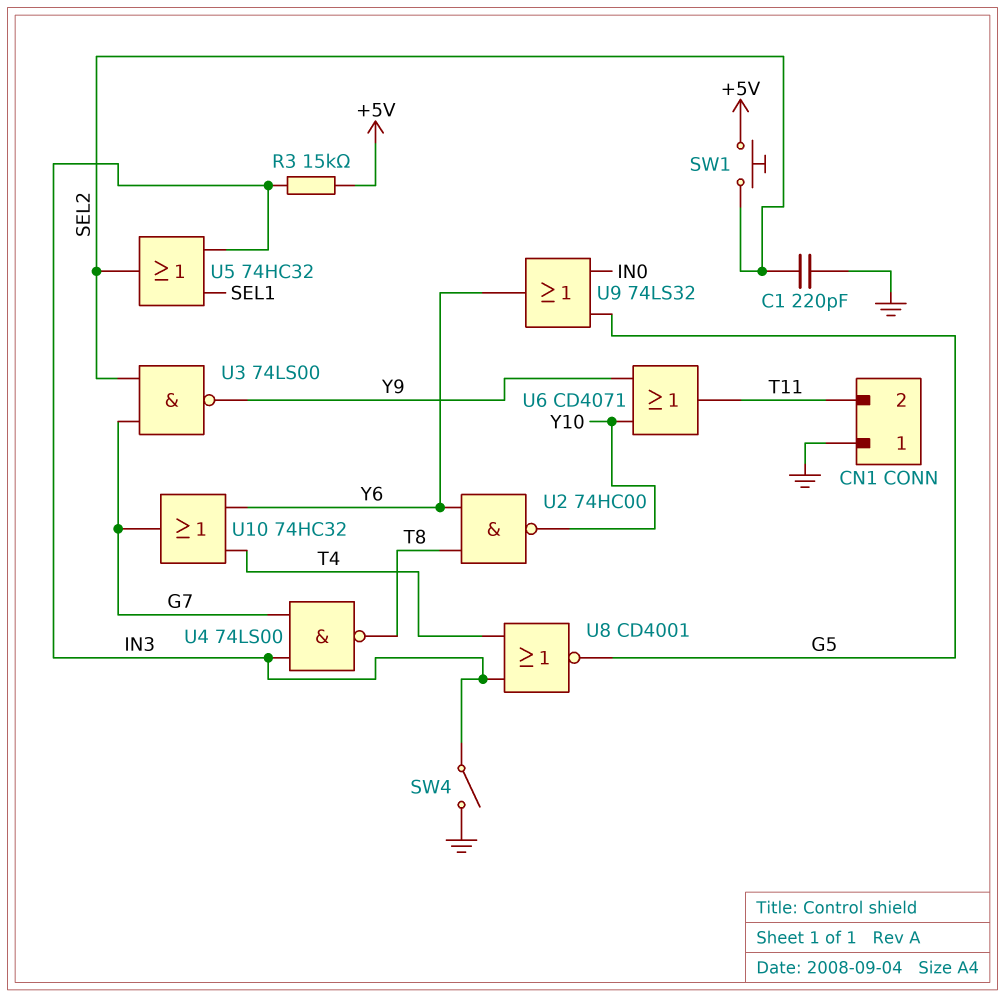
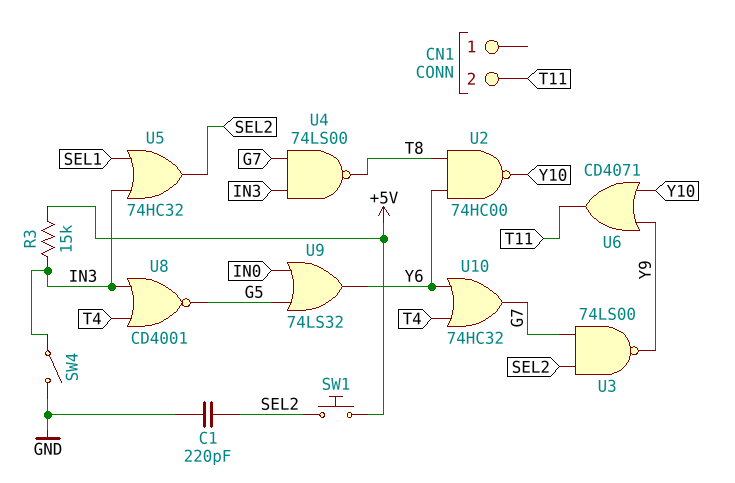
CN1 pin 1: GND -> none

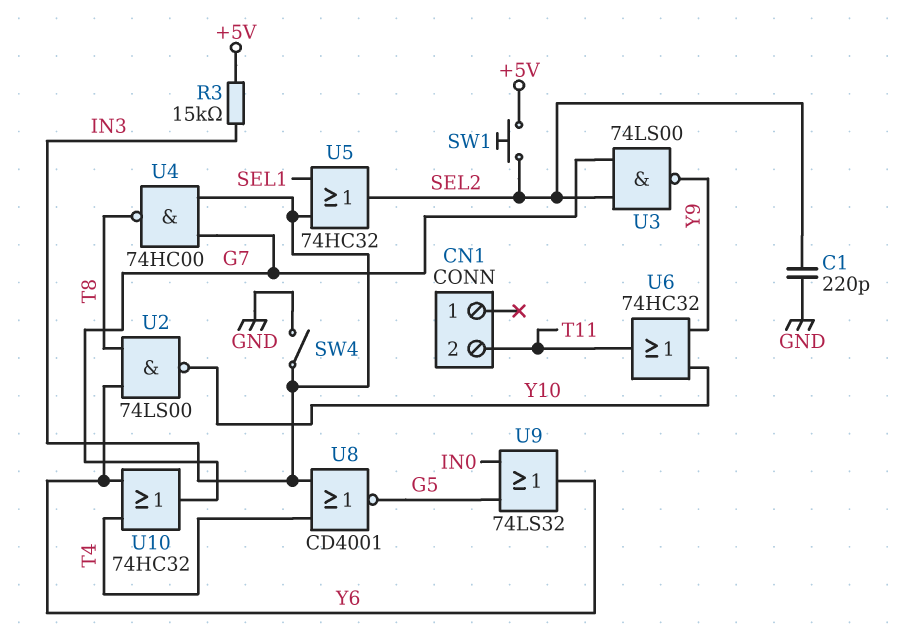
U2: NAND 74HC00 (in T8, in Y6, out Y10) -> NAND 74LS00 (in T8, in Y6, out Y10)
U4: NAND 74LS00 (in G7, in IN3, out T8) -> NAND 74HC00 (in G7, in IN3, out T8)
U6: OR CD4071 (in Y9, in Y10, out T11) -> OR 74HC32 (in Y9, in Y10, out T11)

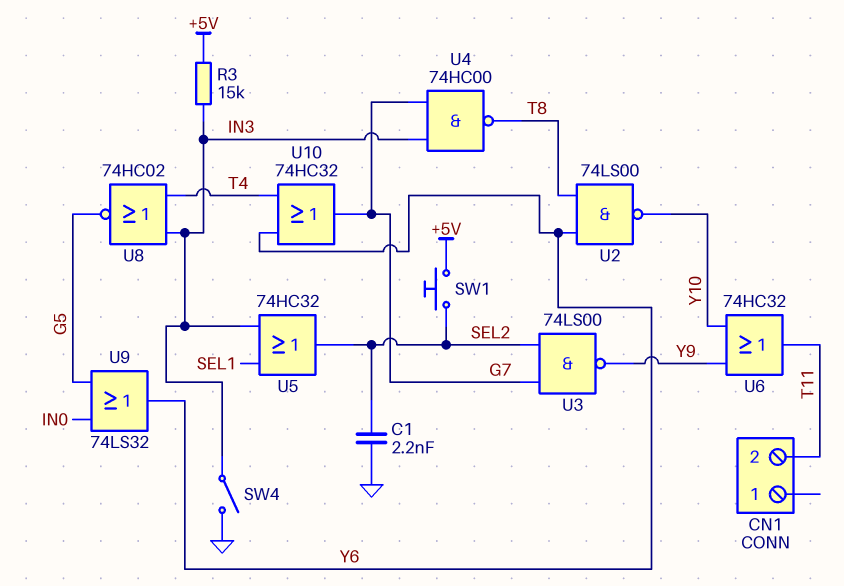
C1: 220pF (GND, SEL2) -> 2.2nF (GND, SEL2)
U8: NOR CD4001 (in IN3, in T4, out G5) -> NOR 74HC02 (in IN3, in T4, out G5)

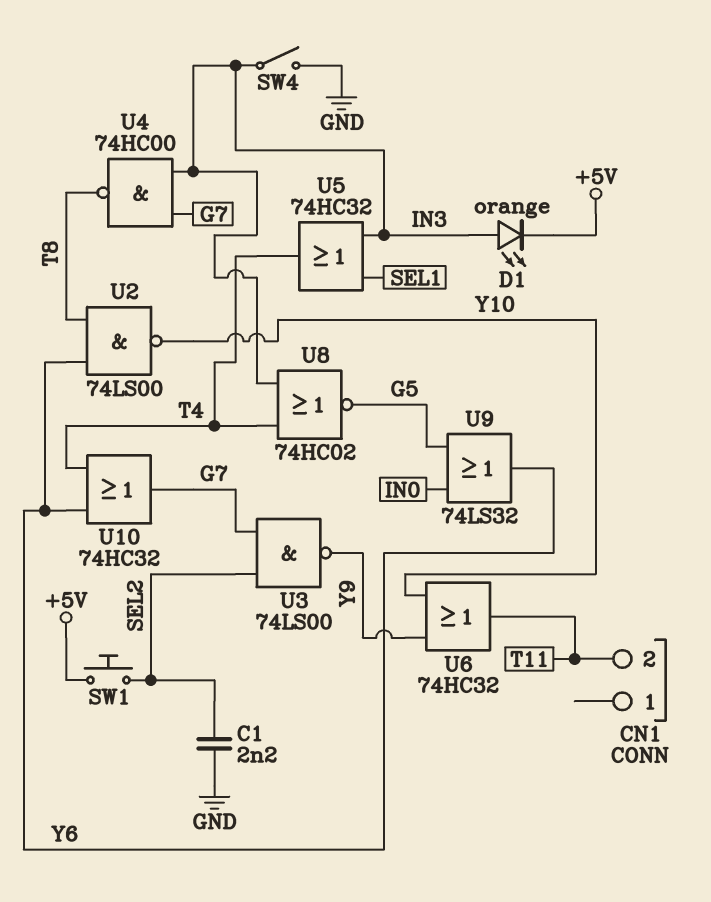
D1: none -> LED orange (A IN3, K +5V)
R3: 15k (+5V, IN3) -> none
U5: OR 74HC32 (in IN3, in SEL1, out SEL2) -> OR 74HC32 (in IN3, in SEL1, out T4)

